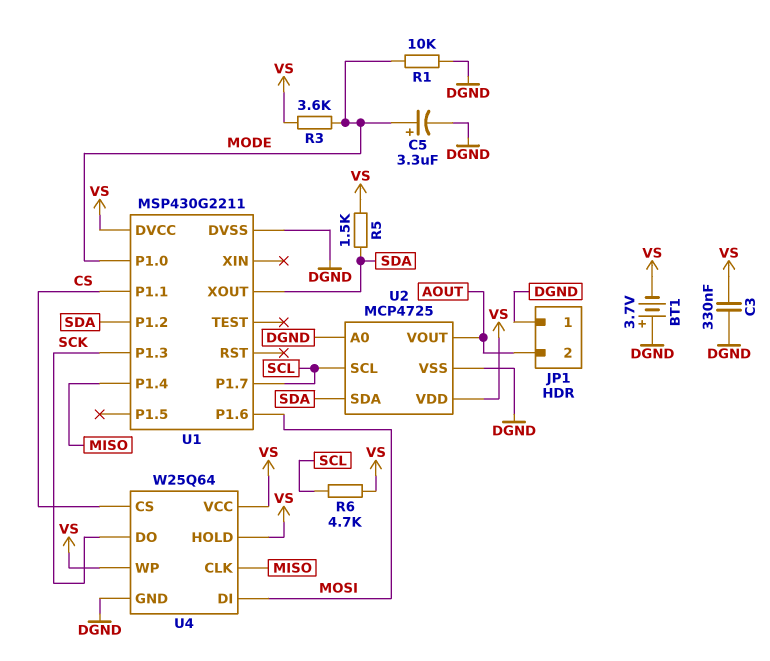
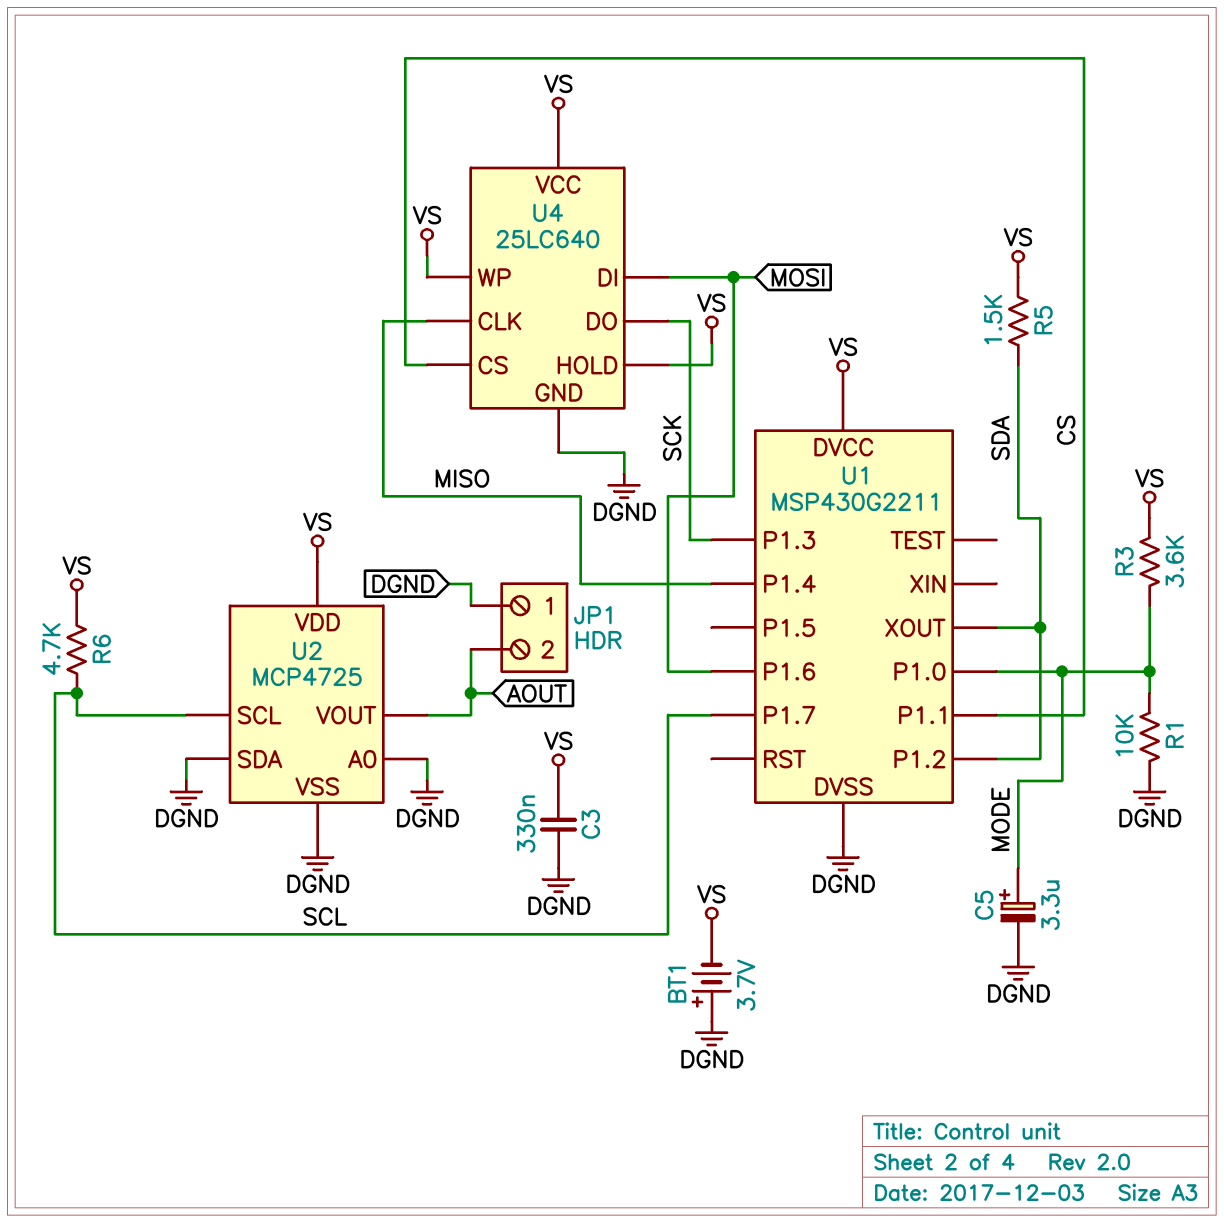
U2 pin SDA: SDA -> DGND
U4: W25Q64 -> 25LC640

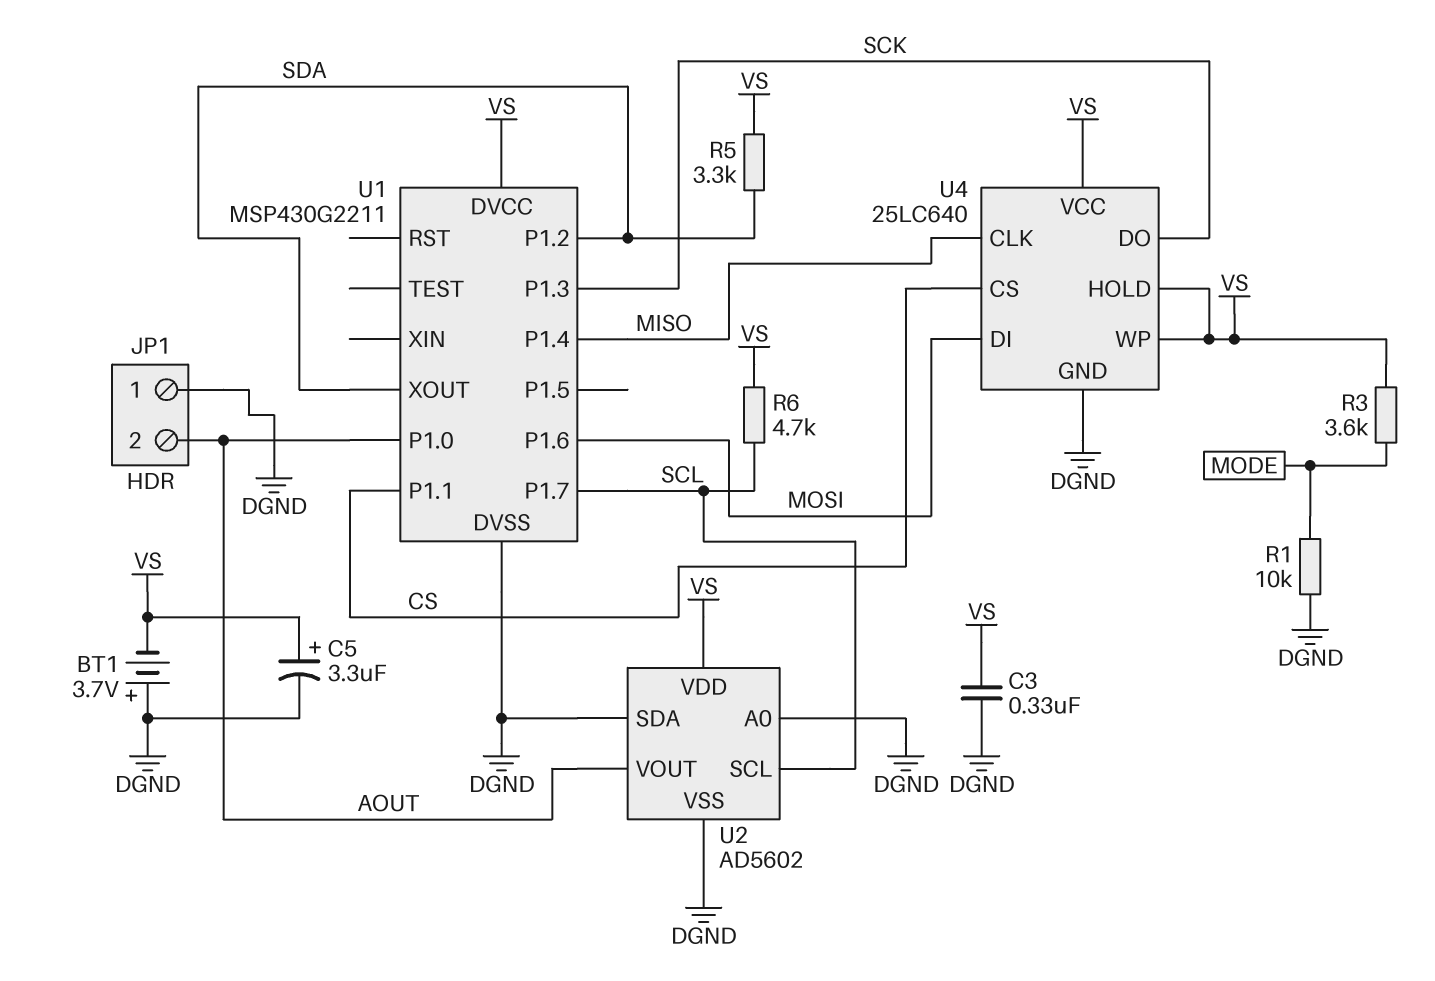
C5: 3.3uF (plus MODE, minus DGND) -> 3.3uF (plus VS, minus DGND)
R5: 1.5k (SDA, VS) -> 3.3k (SDA, VS)
U1 pin P1.0: MODE -> AOUT
U2: MCP4725 -> AD5602

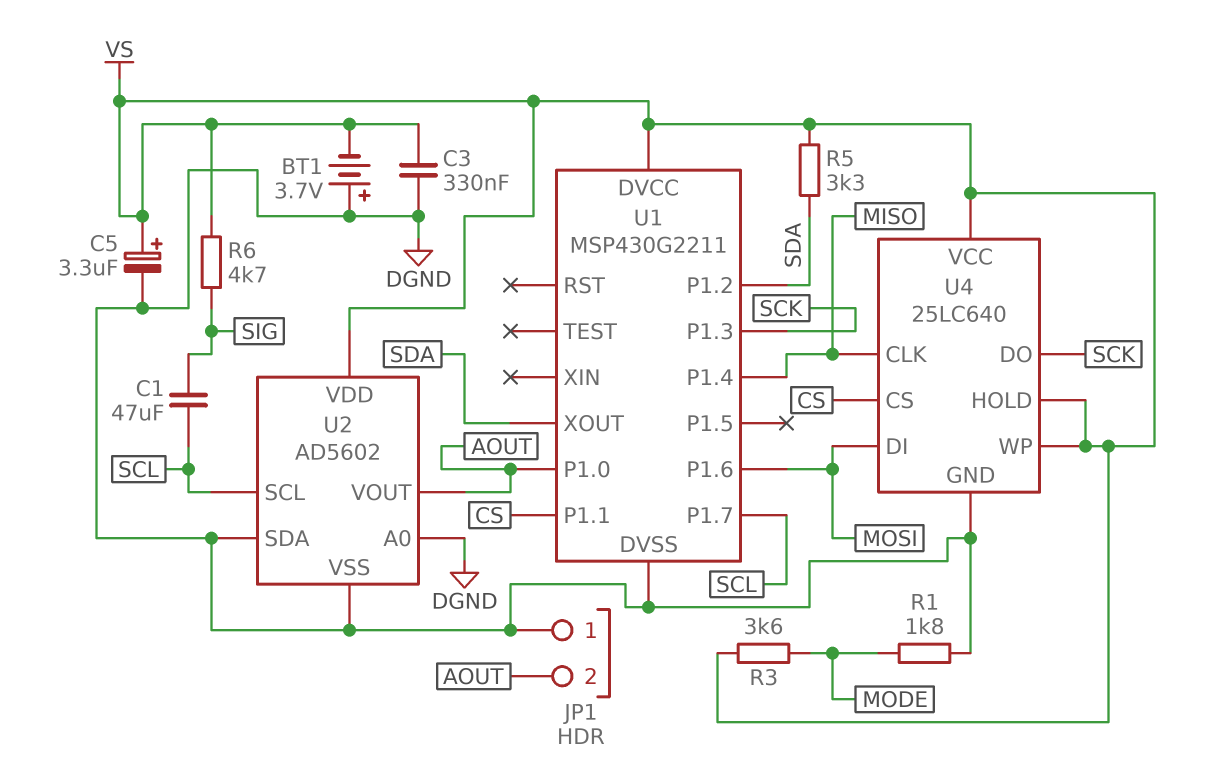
C1: none -> 47uF (SCL, SIG)
R1: 10k (DGND, MODE) -> 1.8k (DGND, MODE)
R6: 4.7k (SCL, VS) -> 4.7k (SIG, VS)

